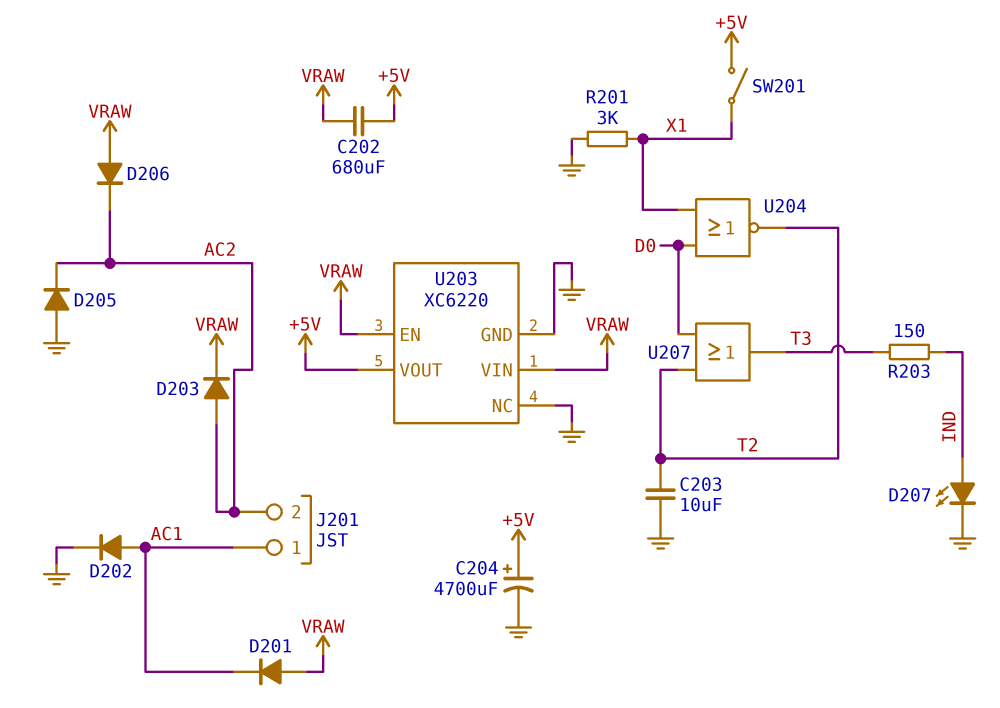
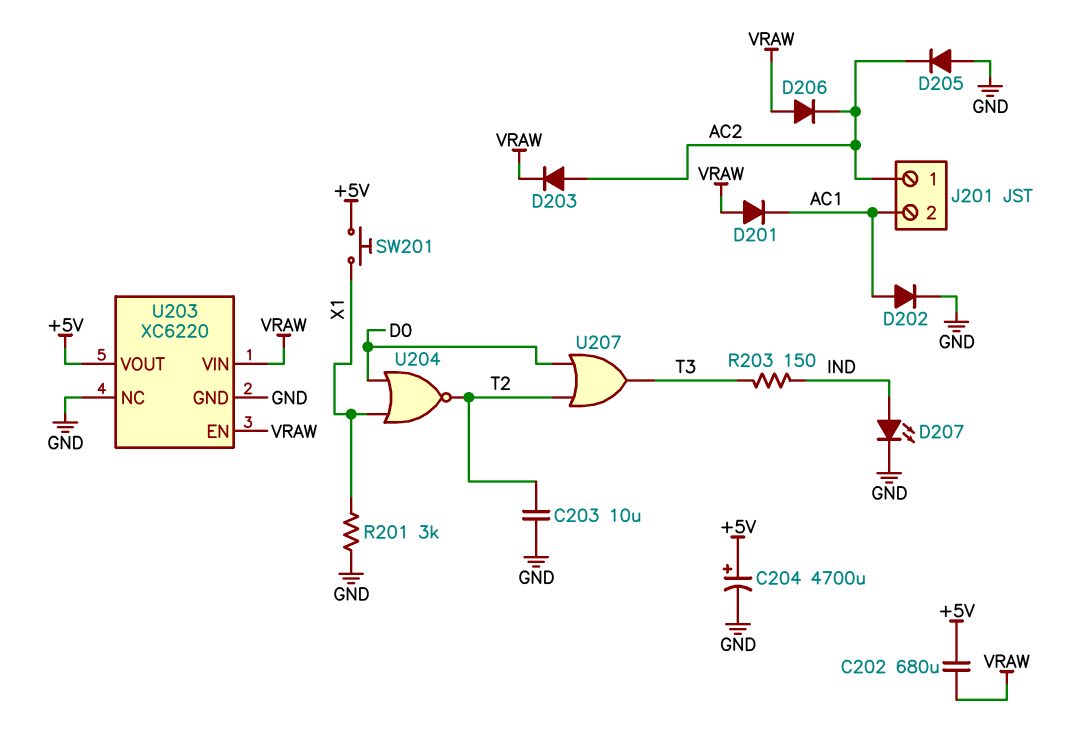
J201 pin 1: AC1 -> AC2
J201 pin 2: AC2 -> AC1
SW201: switch (+5V, X1) -> button (+5V, X1)

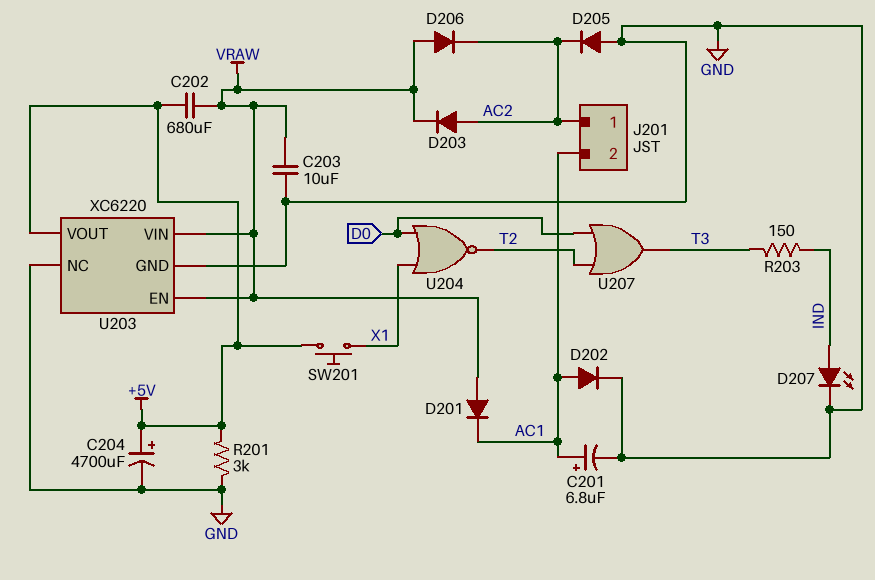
C201: none -> 6.8uF (plus AC1, minus GND)
C203: 10uF (GND, T2) -> 10uF (GND, VRAW)
R201: 3k (GND, X1) -> 3k (+5V, GND)

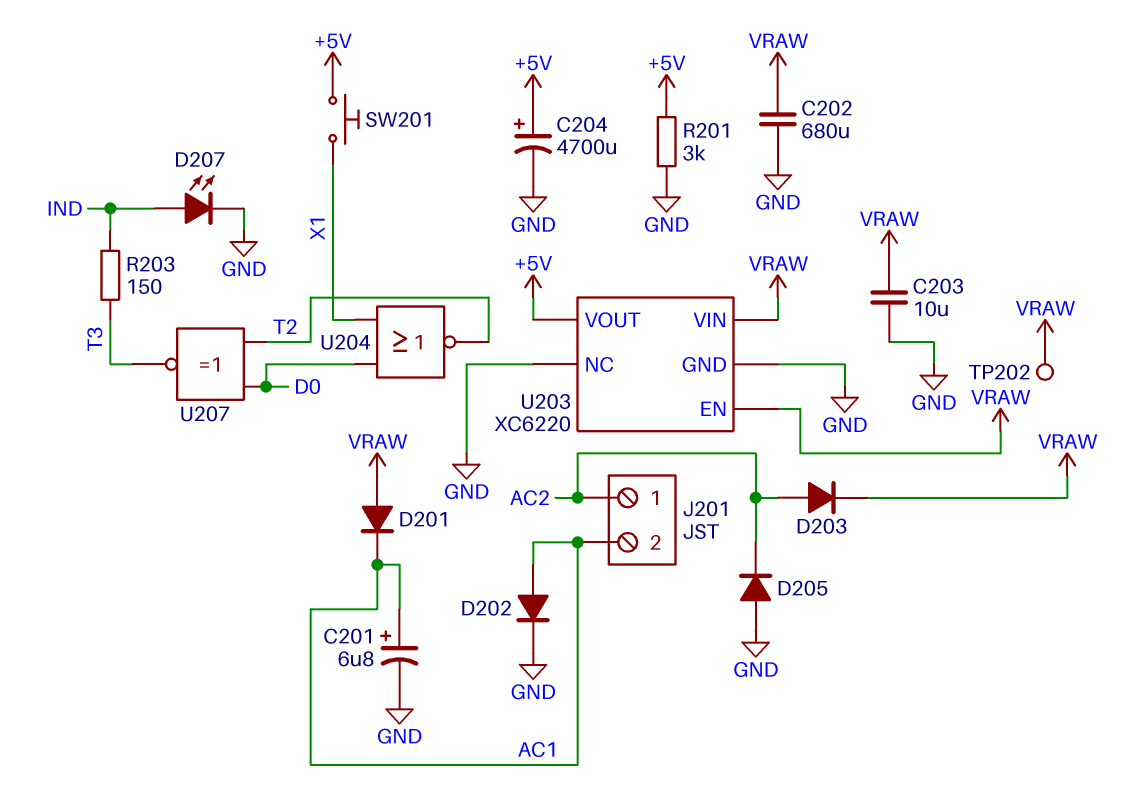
C202: 680uF (+5V, VRAW) -> 680uF (GND, VRAW)
D206: diode (A VRAW, K AC2) -> none
TP202: none -> test point (VRAW)
U207: OR (in D0, in T2, out T3) -> XNOR (in D0, in T2, out T3)

